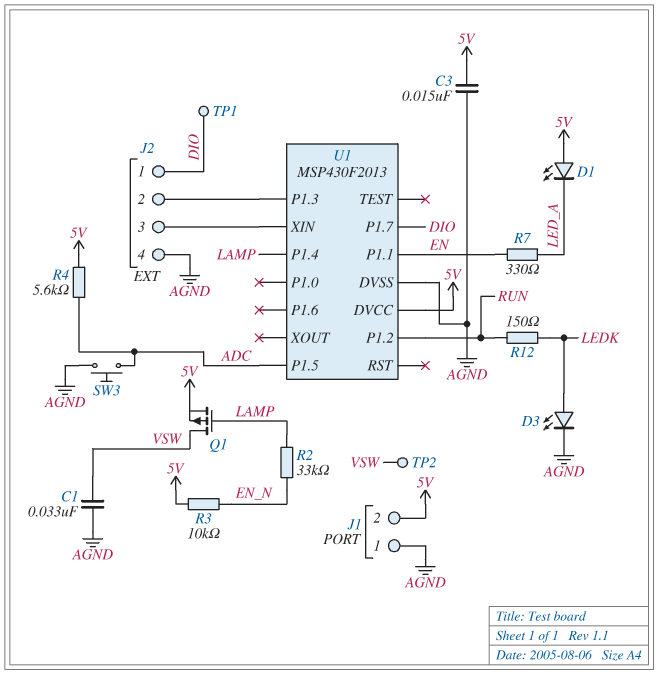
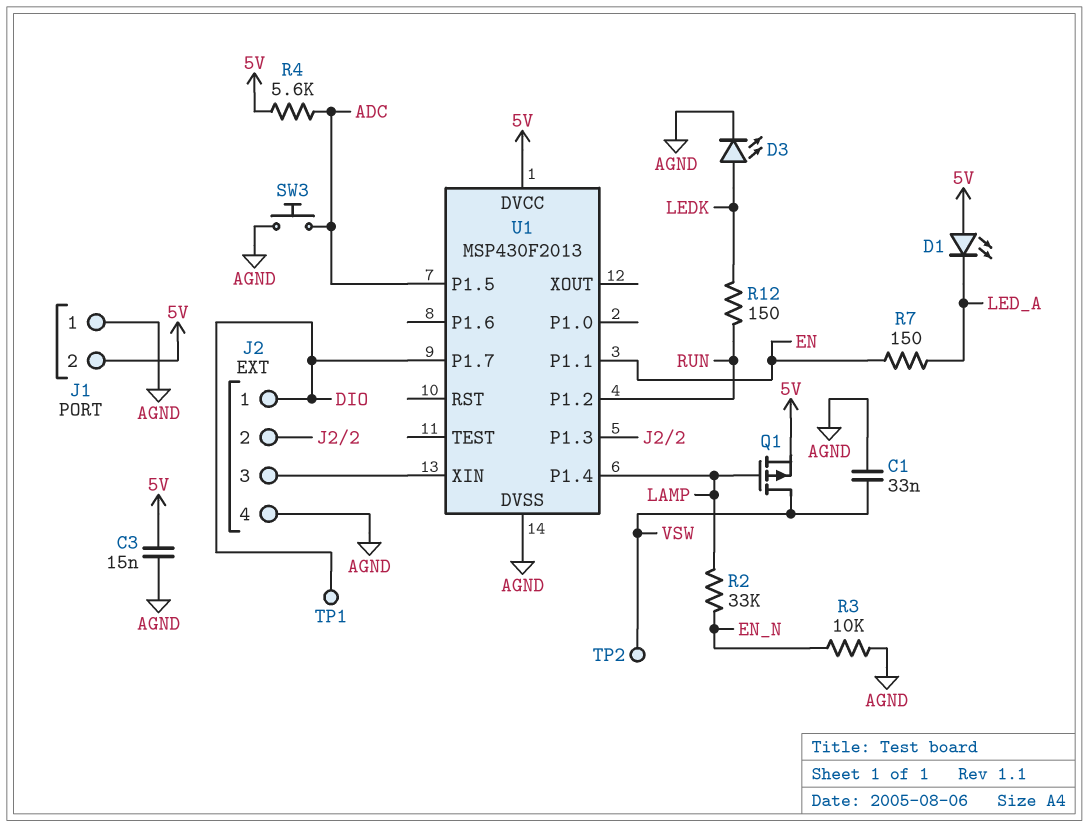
R3: 10k (5V, EN_N) -> 10k (AGND, EN_N)
R7: 330 (EN, LED_A) -> 150 (EN, LED_A)

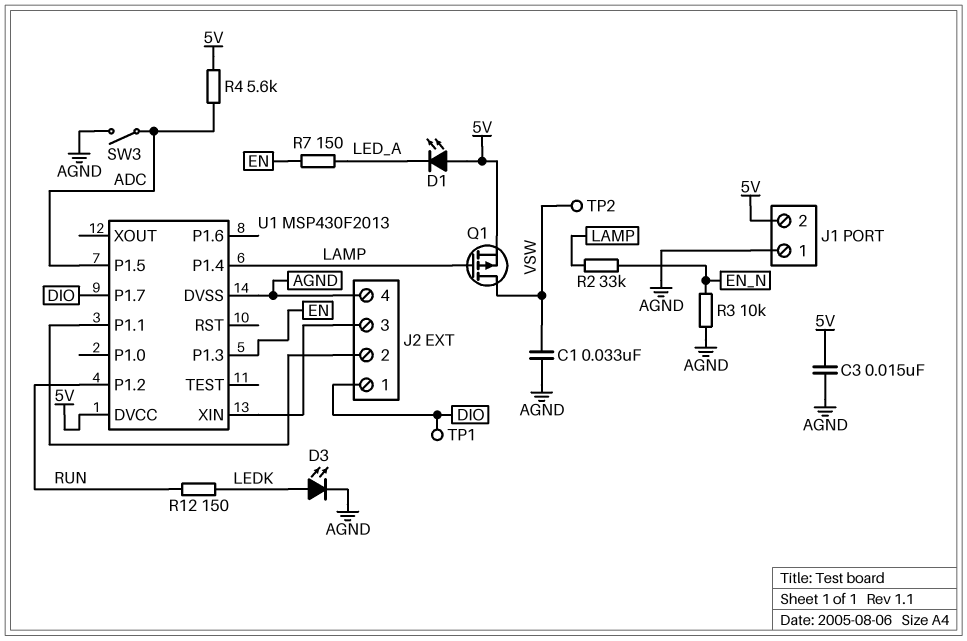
SW3: button (ADC, AGND) -> switch (ADC, AGND)
U1 pin P1.1: EN -> J2/2
U1 pin P1.3: J2/2 -> EN

